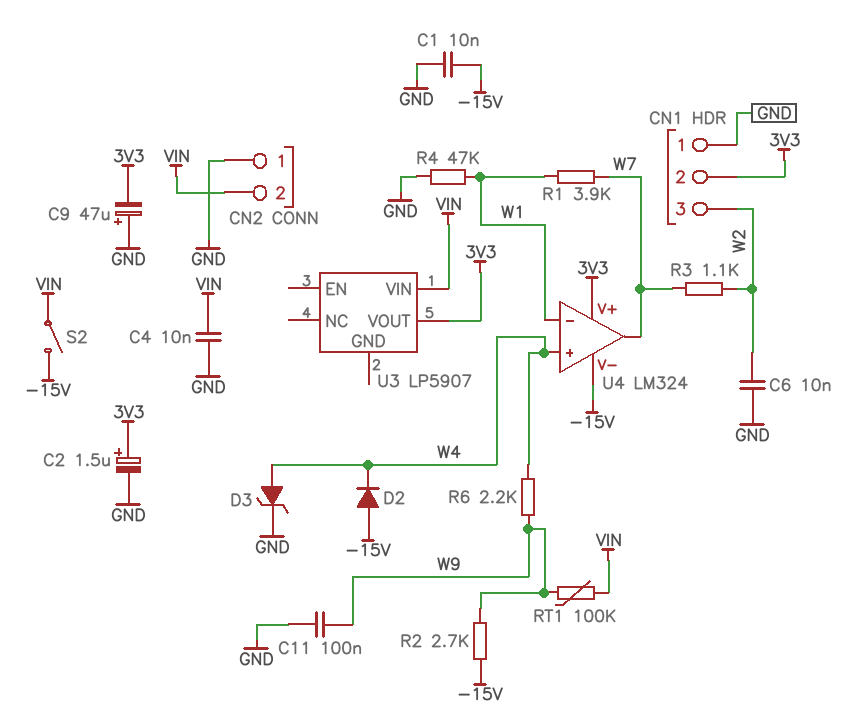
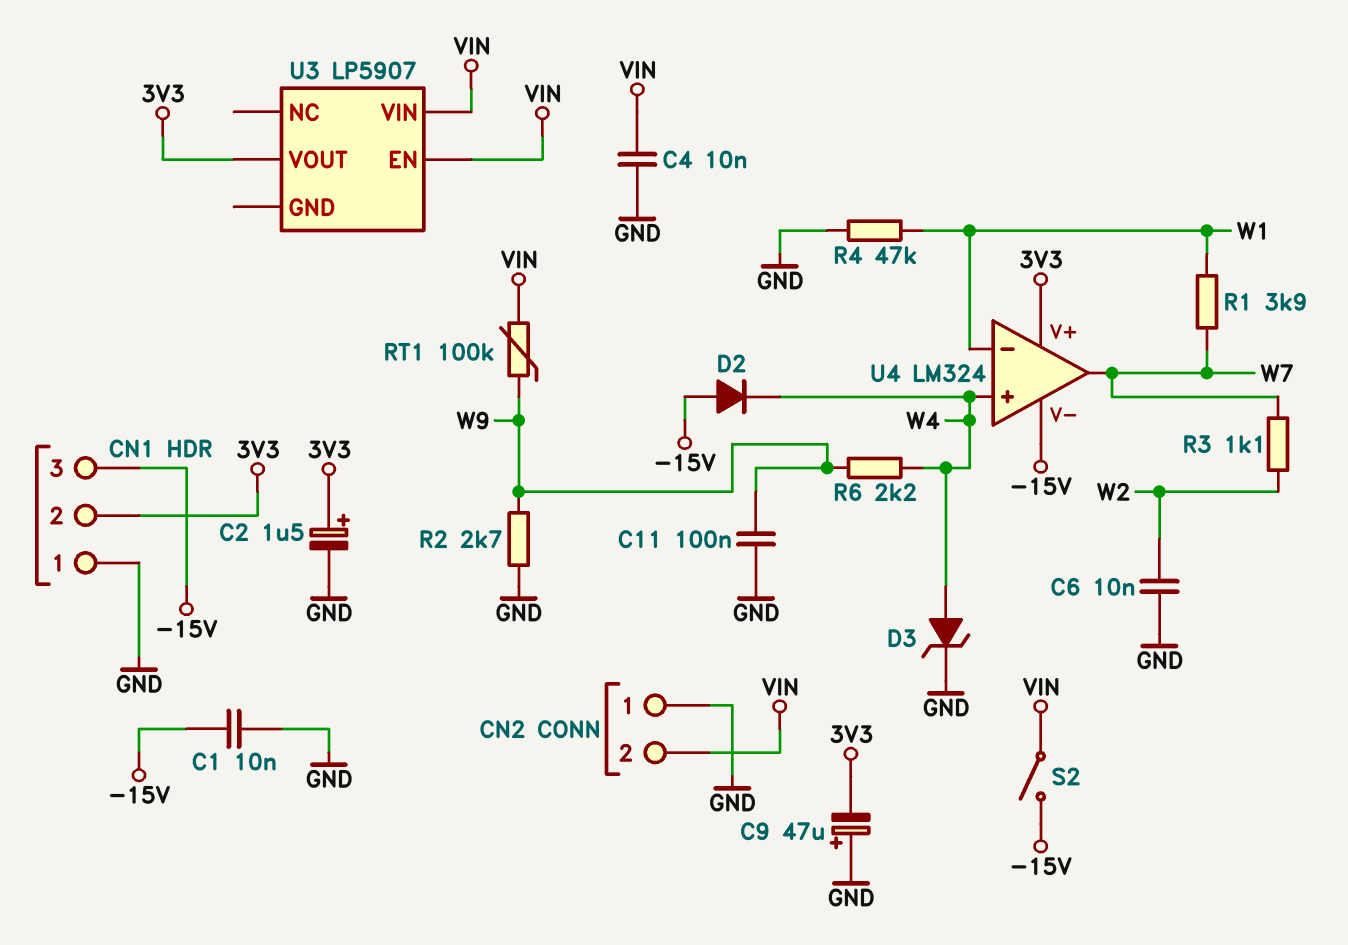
CN1 pin 3: W2 -> -15V
R2: 2.7k (-15V, W9) -> 2.7k (GND, W9)
U3 pin EN: none -> VIN

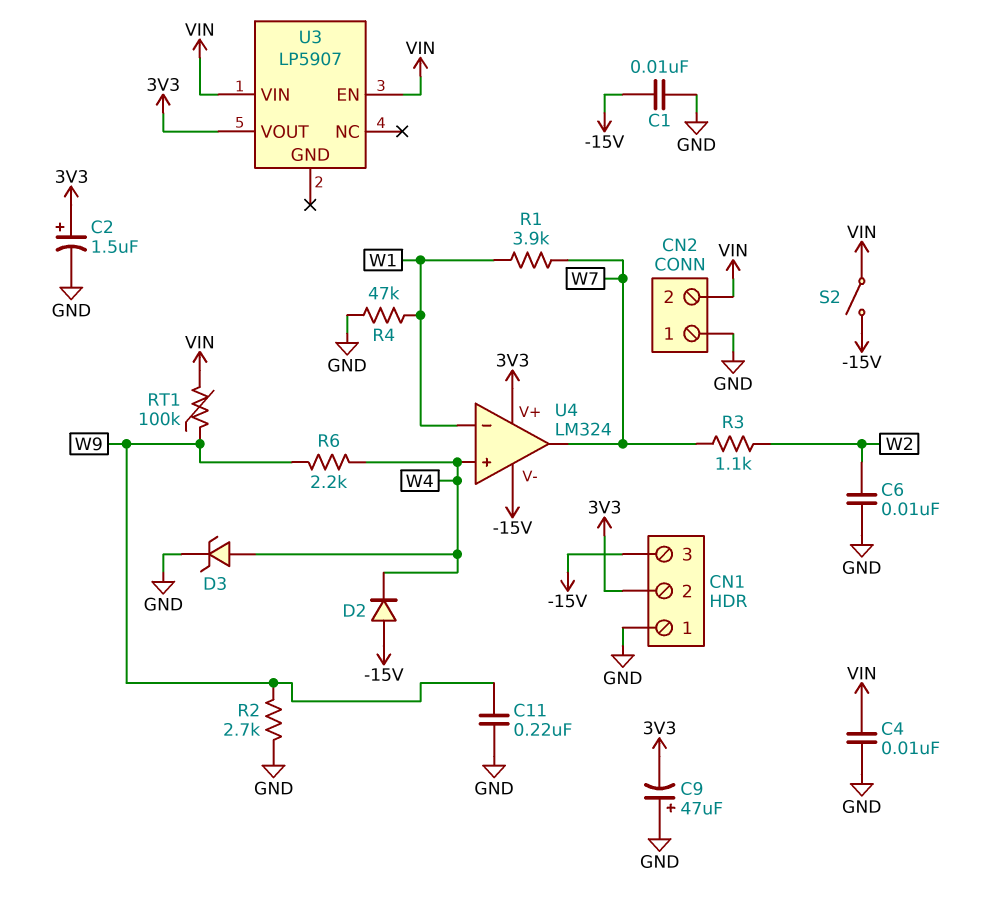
C11: 100nF (GND, W9) -> 220nF (GND, W9)

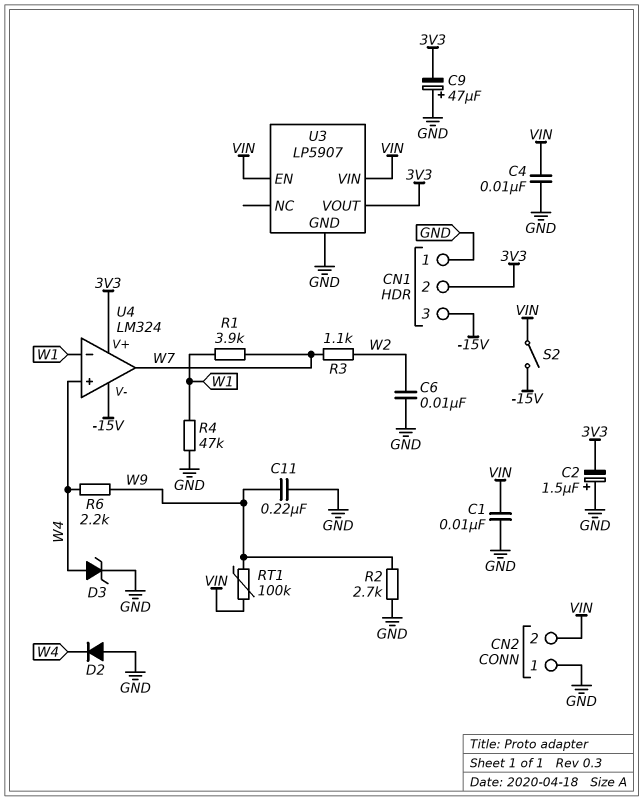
C1: 10nF (-15V, GND) -> 10nF (GND, VIN)
C2: 1.5uF (plus 3V3, minus GND) -> 1.5uF (plus GND, minus 3V3)
D2: diode (A -15V, K W4) -> diode (A GND, K W4)
U3 pin GND: none -> GND

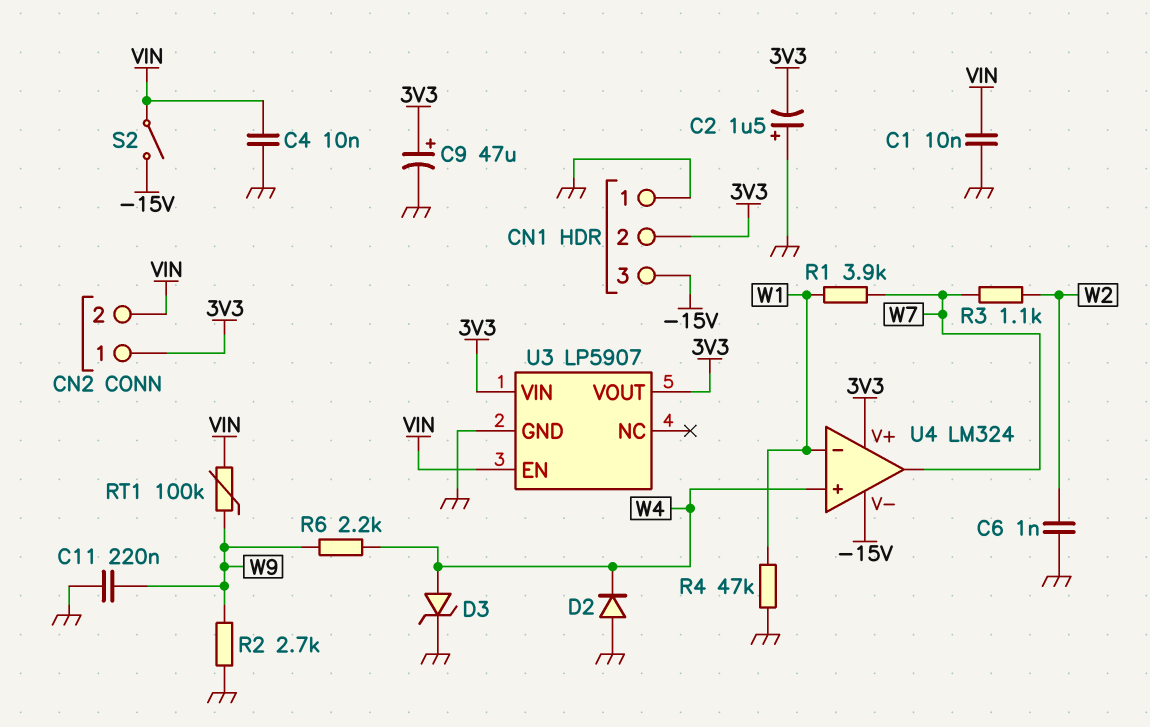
C6: 10nF (GND, W2) -> 1nF (GND, W2)
C9: 47uF (plus GND, minus 3V3) -> 47uF (plus 3V3, minus GND)
CN2 pin 1: GND -> 3V3
U3 pin VIN: VIN -> 3V3

